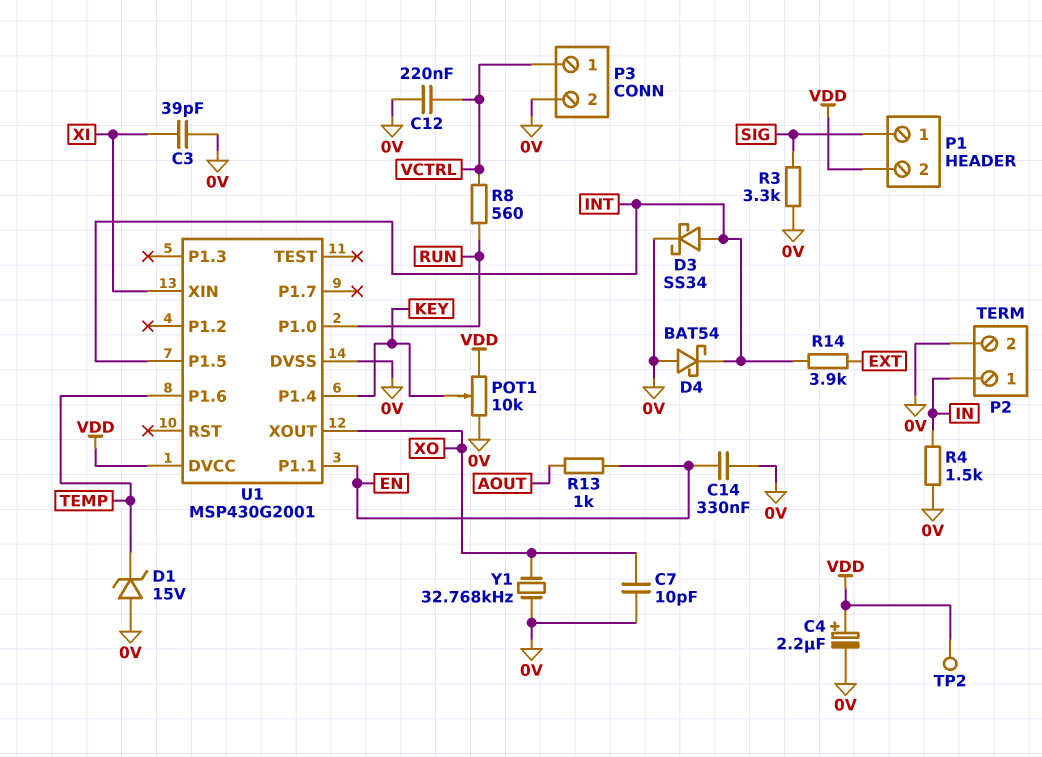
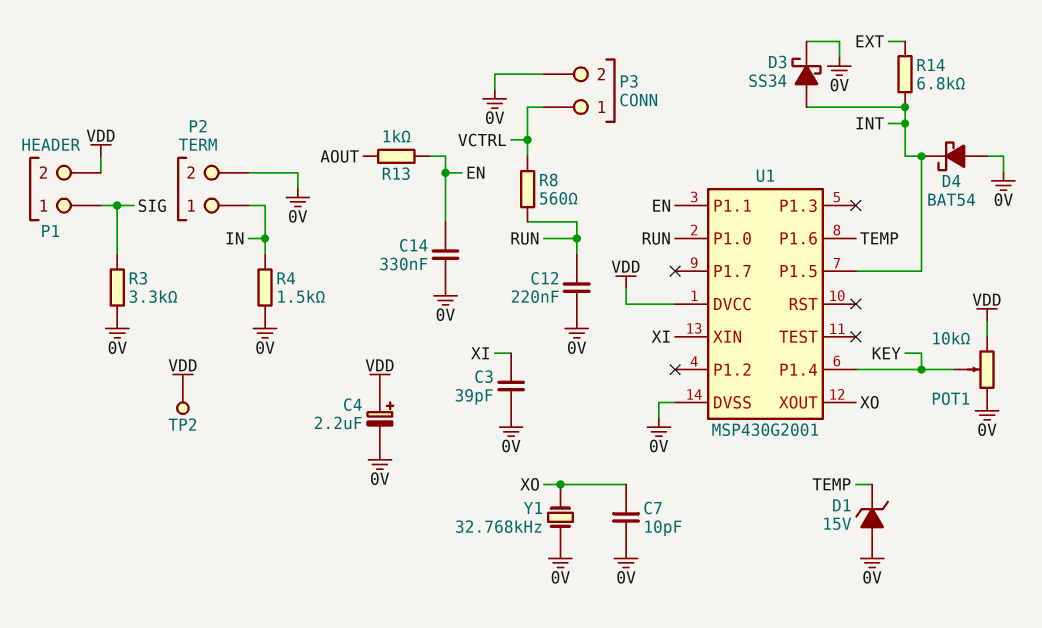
C12: 220nF (0V, VCTRL) -> 220nF (0V, RUN)
R14: 3.9k (EXT, INT) -> 6.8k (EXT, INT)

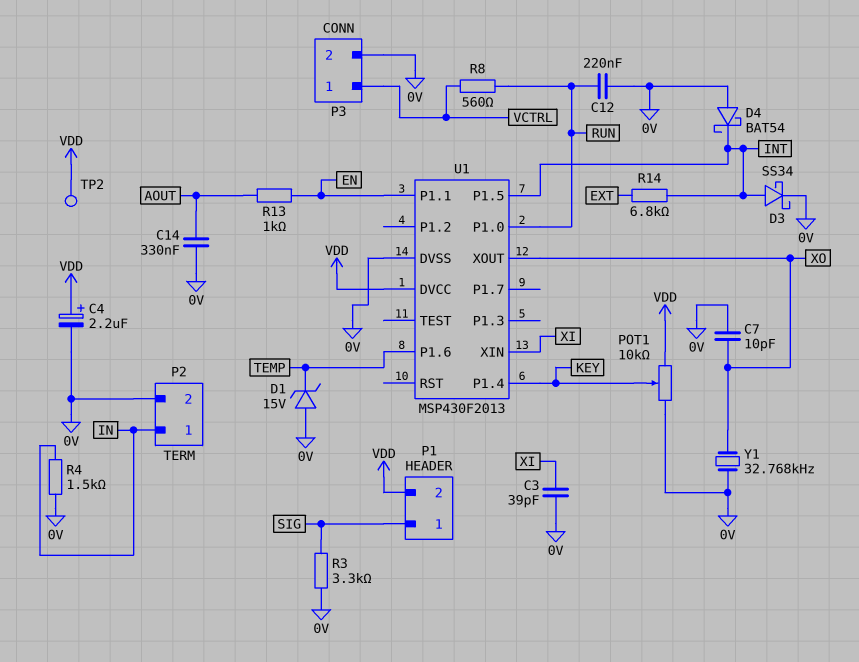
C14: 330nF (0V, EN) -> 330nF (0V, AOUT)
U1: MSP430G2001 -> MSP430F2013

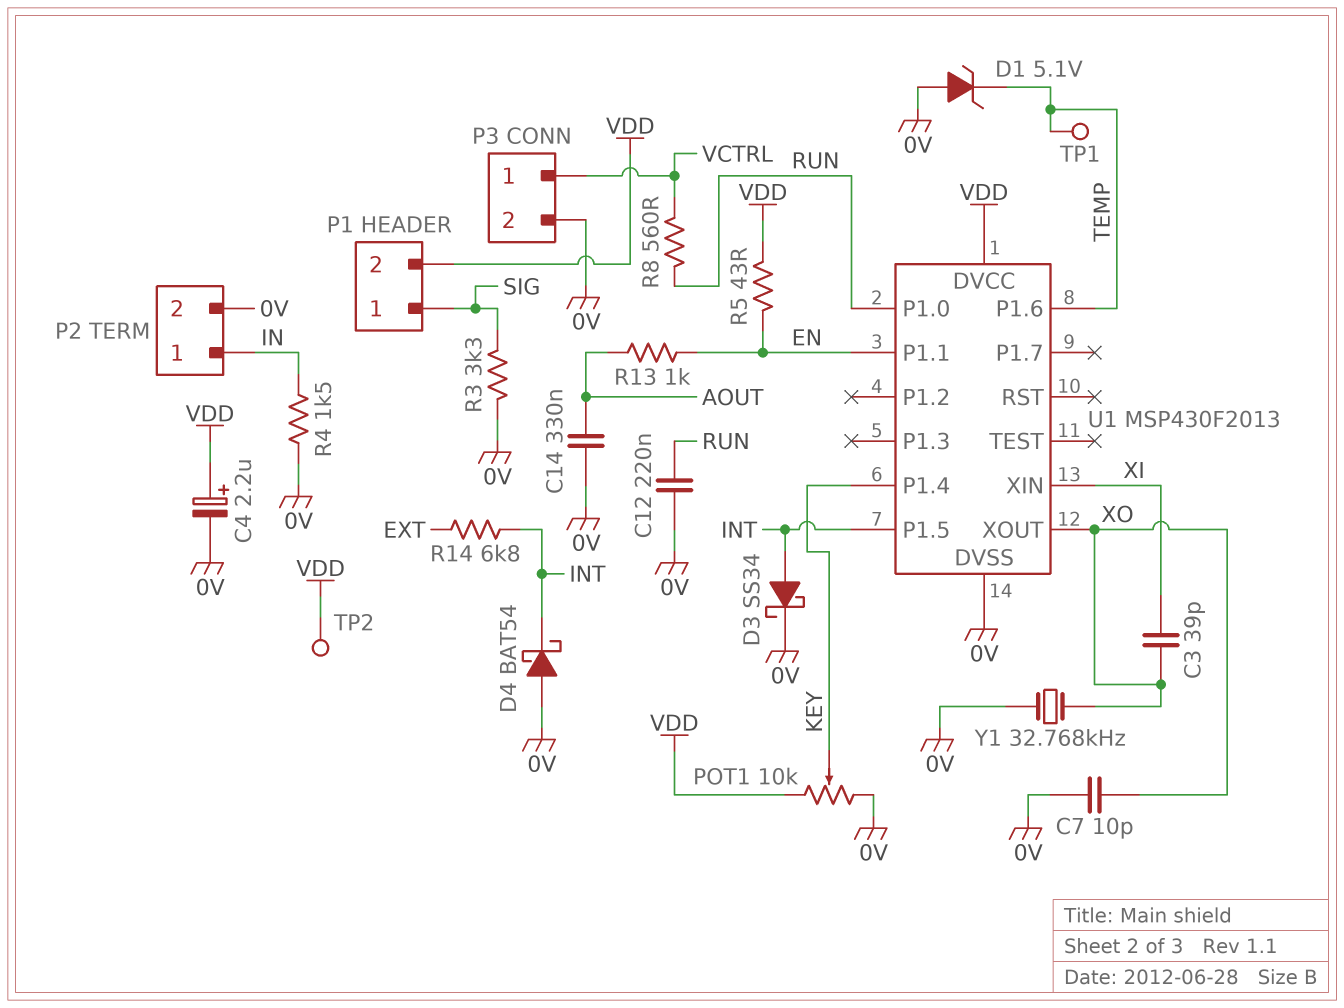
C3: 39pF (0V, XI) -> 39pF (XI, XO)
D1: zener 15V (A 0V, K TEMP) -> zener 5.1V (A 0V, K TEMP)
R5: none -> 43 (EN, VDD)
TP1: none -> test point (TEMP)

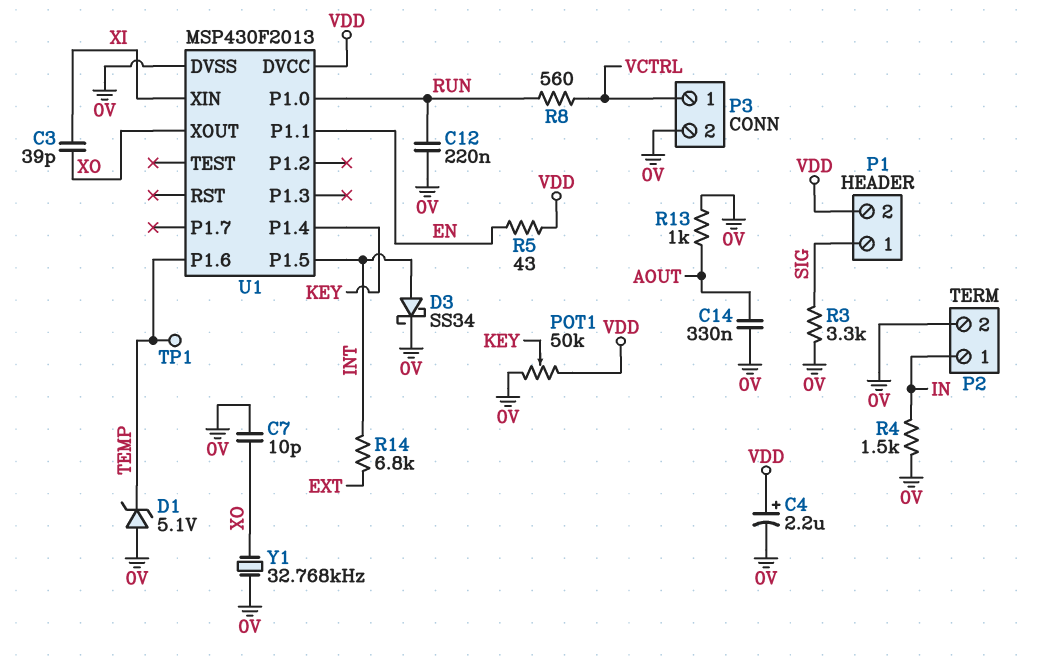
D4: schottky BAT54 (A 0V, K INT) -> none
POT1: 10k (0V, VDD, wiper KEY) -> 50k (0V, VDD, wiper KEY)
R13: 1k (AOUT, EN) -> 1k (0V, AOUT)
TP2: test point (VDD) -> none

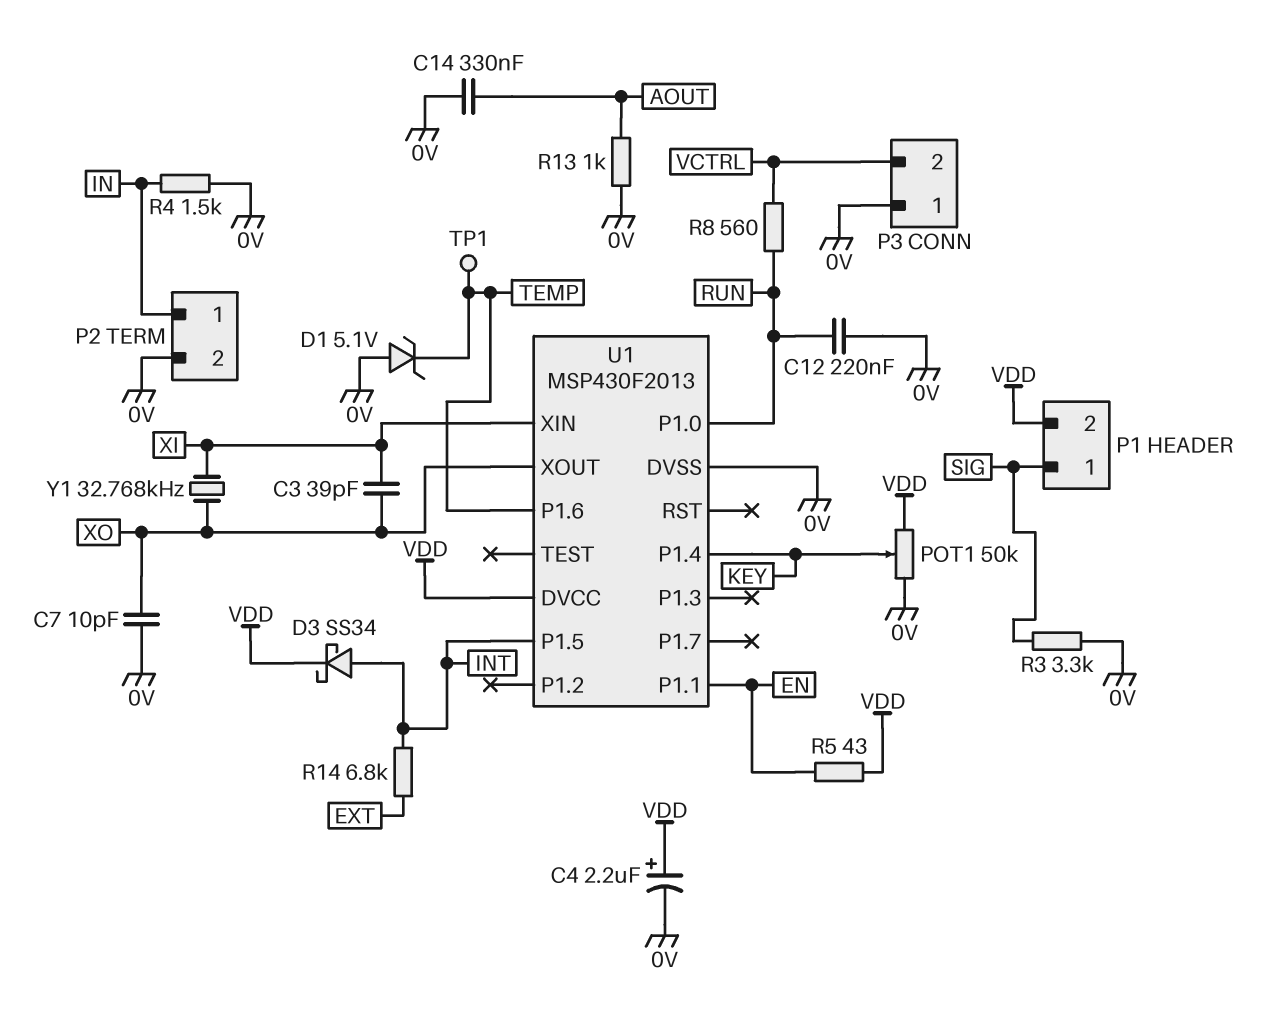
D3: schottky SS34 (A INT, K 0V) -> schottky SS34 (A INT, K VDD)
P3 pin 1: VCTRL -> 0V
P3 pin 2: 0V -> VCTRL
Y1: 32.768kHz (0V, XO) -> 32.768kHz (XI, XO)

